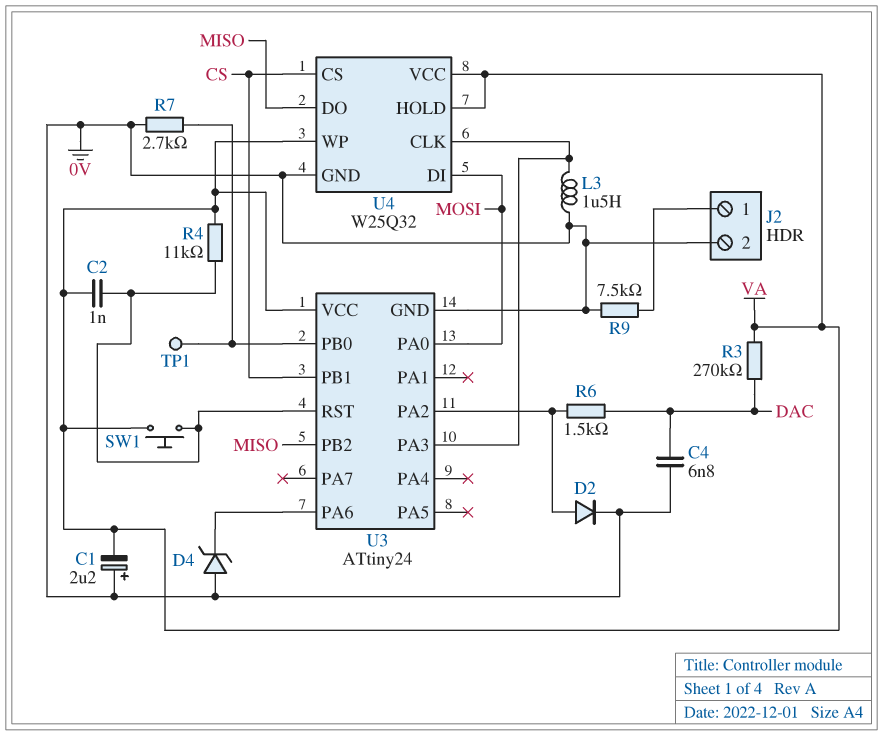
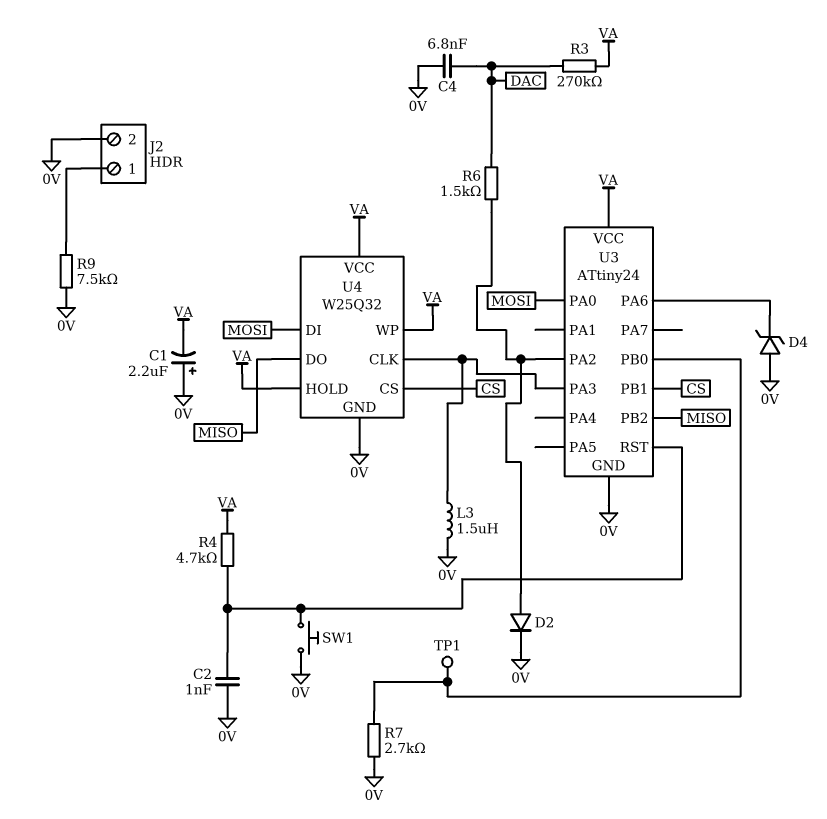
C2: 1nF (U3/RST, VA) -> 1nF (0V, U3/RST)
R4: 11k (U3/RST, VA) -> 4.7k (U3/RST, VA)
SW1: button (U3/RST, VA) -> button (0V, U3/RST)

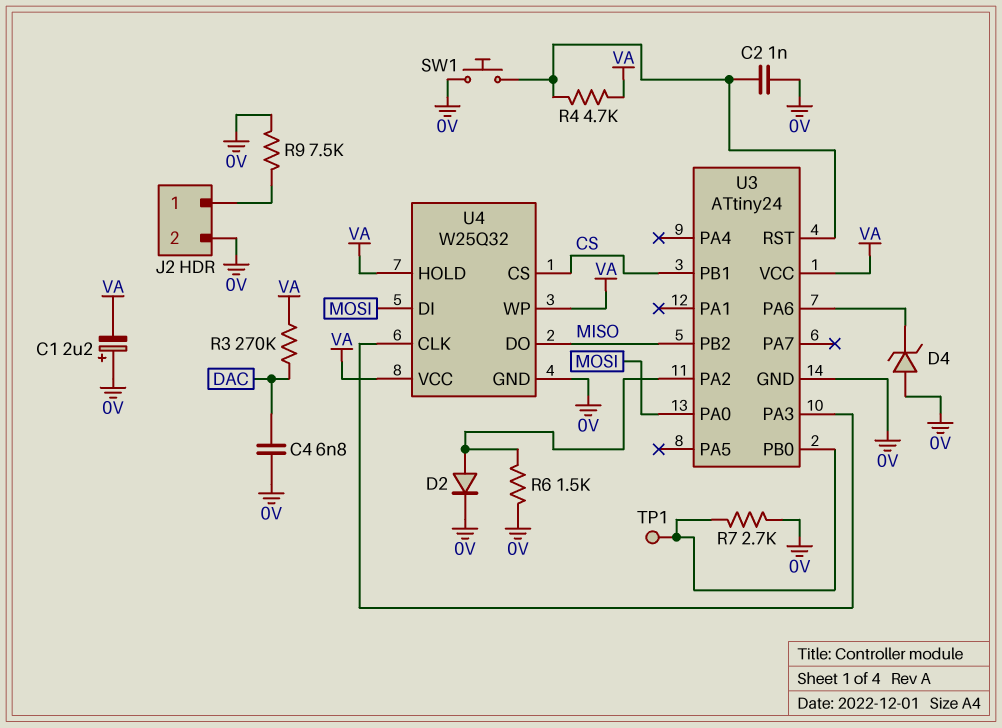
L3: 1.5uH (0V, U3/PA3) -> none
R6: 1.5k (DAC, U3/PA2) -> 1.5k (0V, U3/PA2)

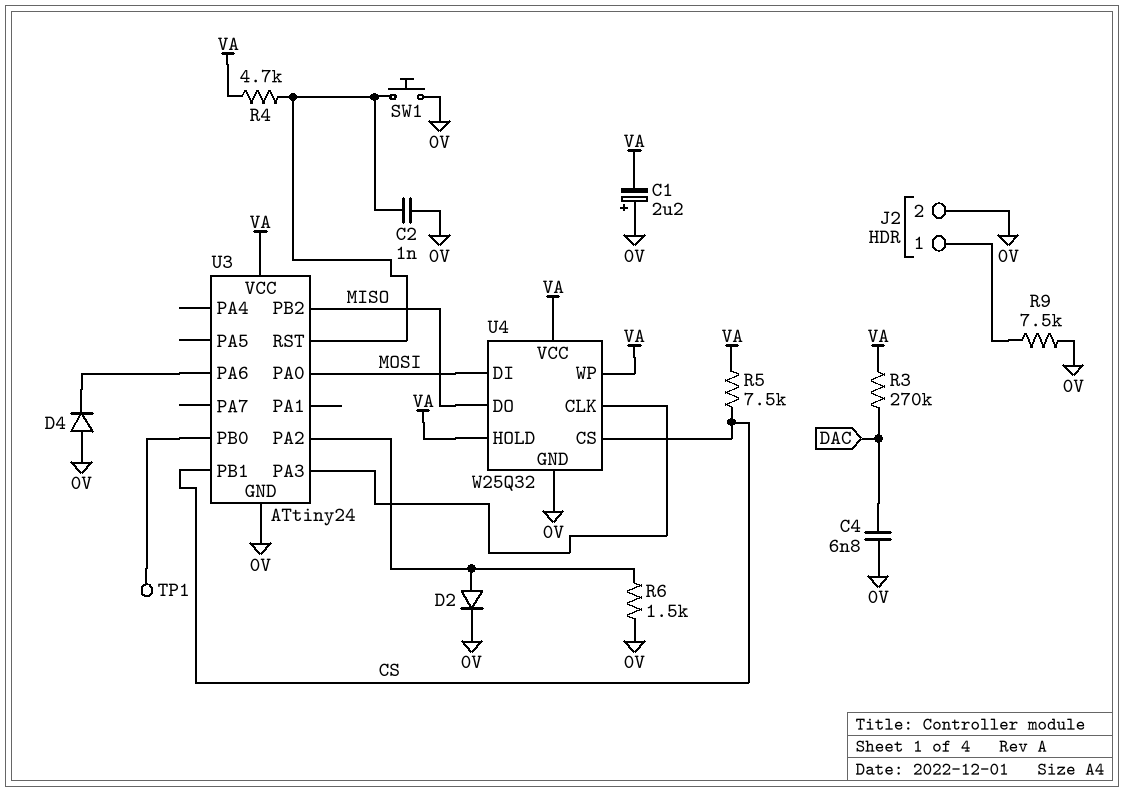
D4: zener (A 0V, K U3/PA6) -> diode (A 0V, K U3/PA6)
R5: none -> 7.5k (CS, VA)
R7: 2.7k (0V, U3/PB0) -> none

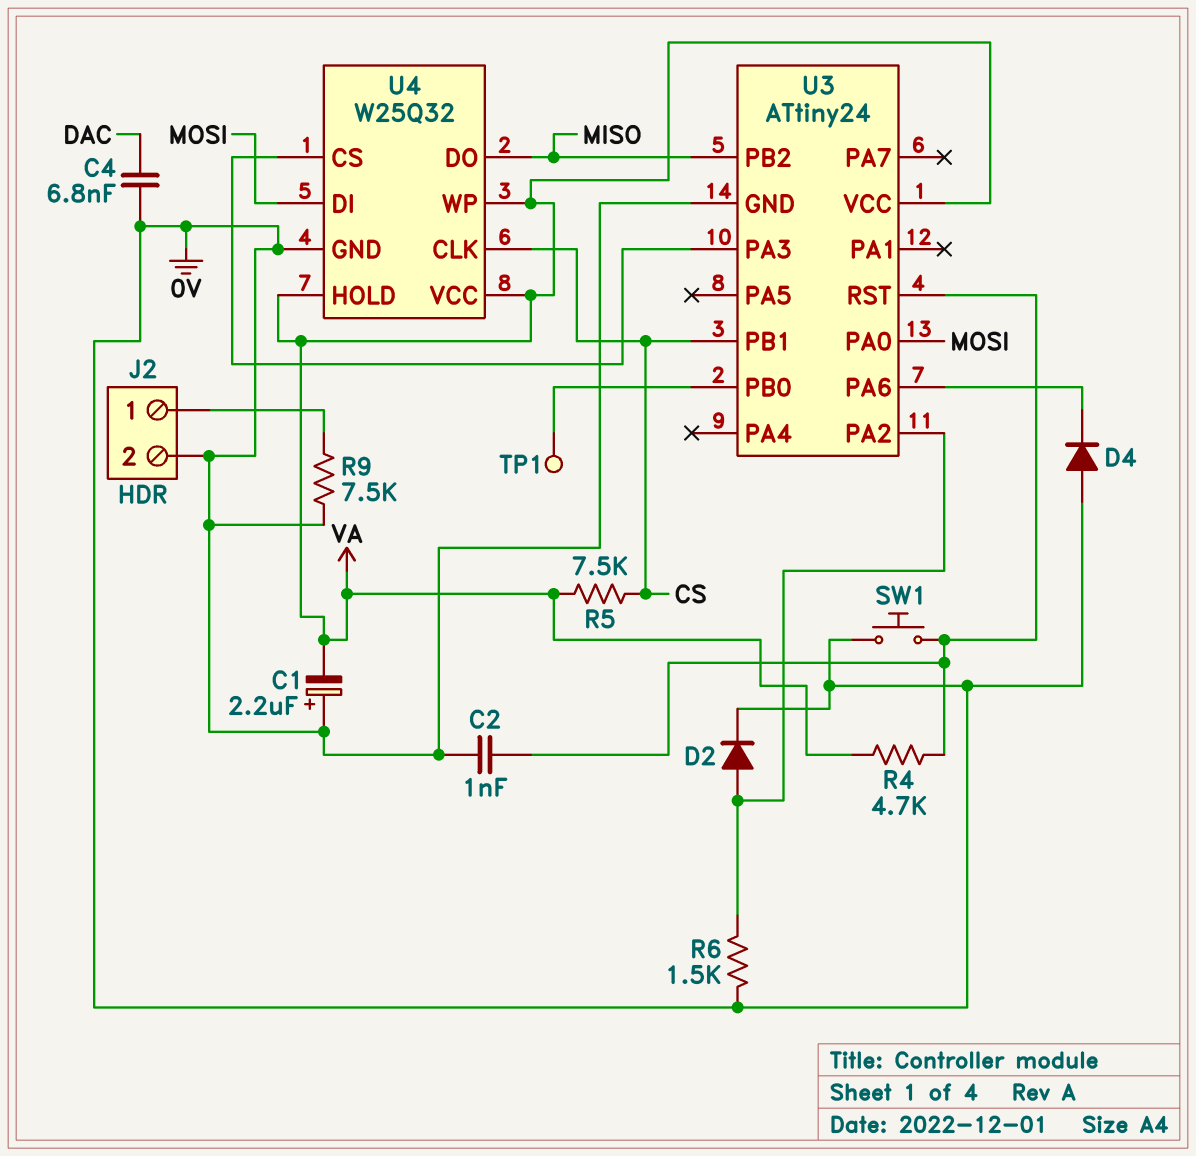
R3: 270k (DAC, VA) -> none
U4 pin CLK: U3/PA3 -> CS
U4 pin CS: CS -> U3/PA3

